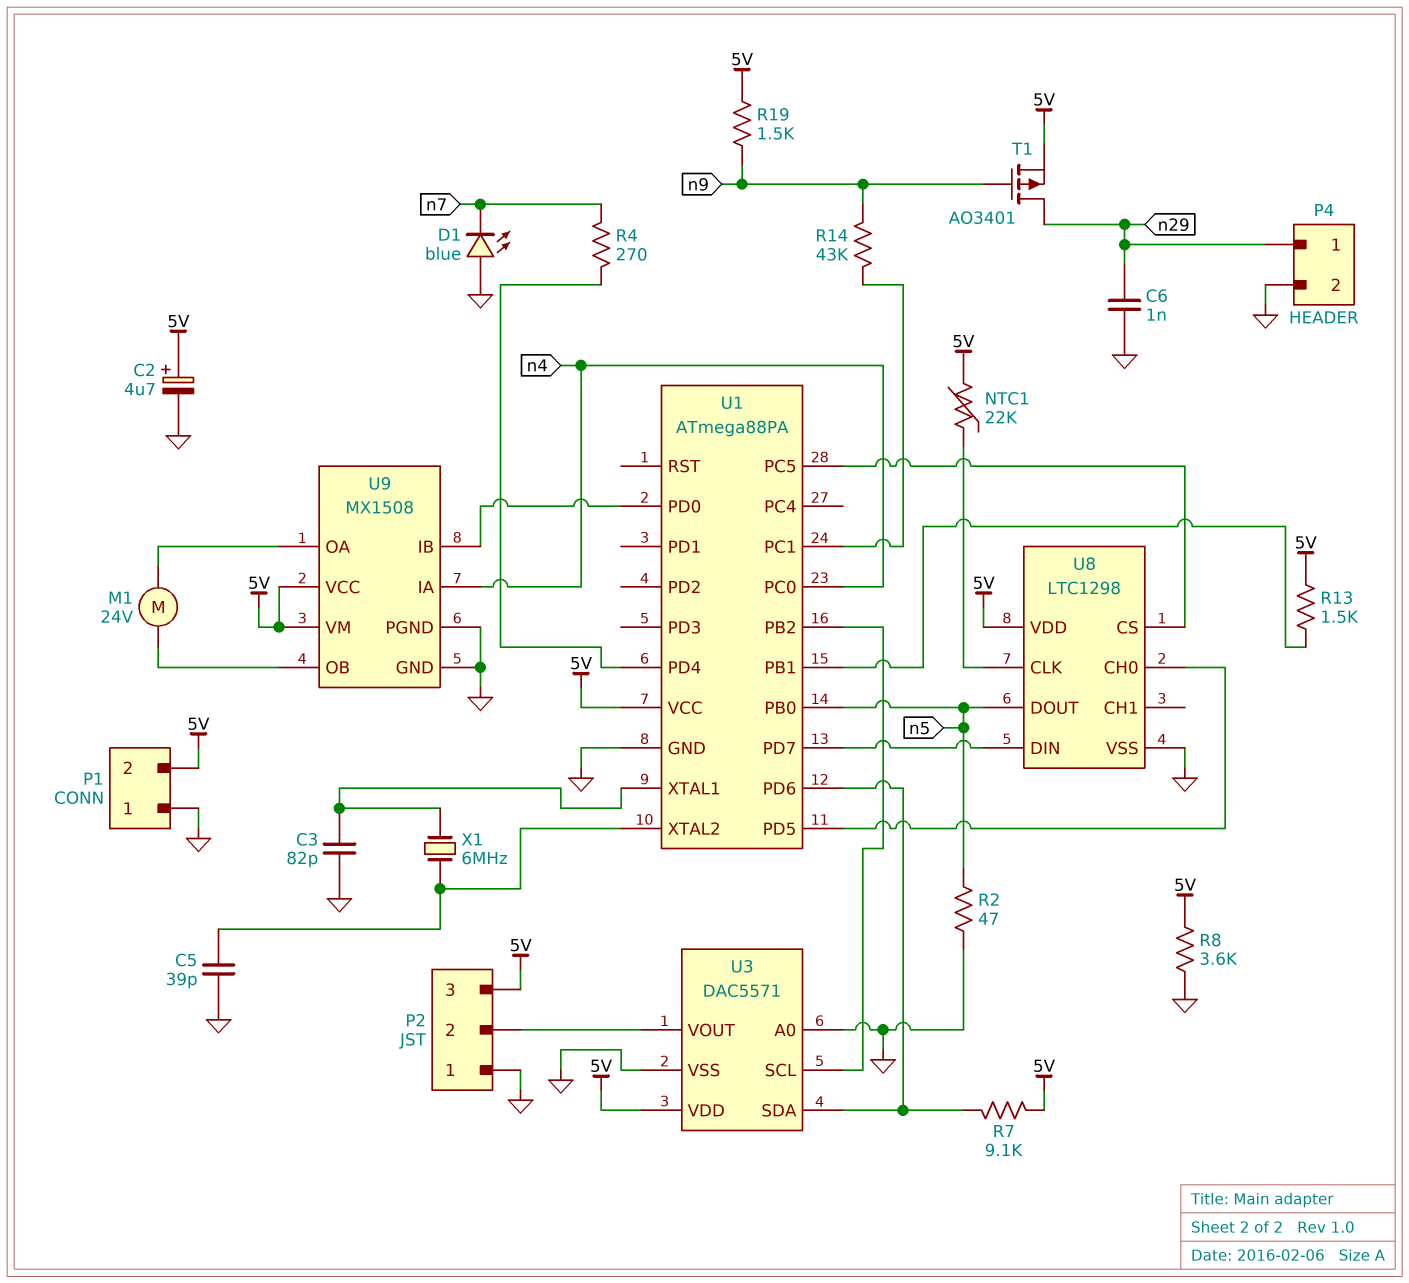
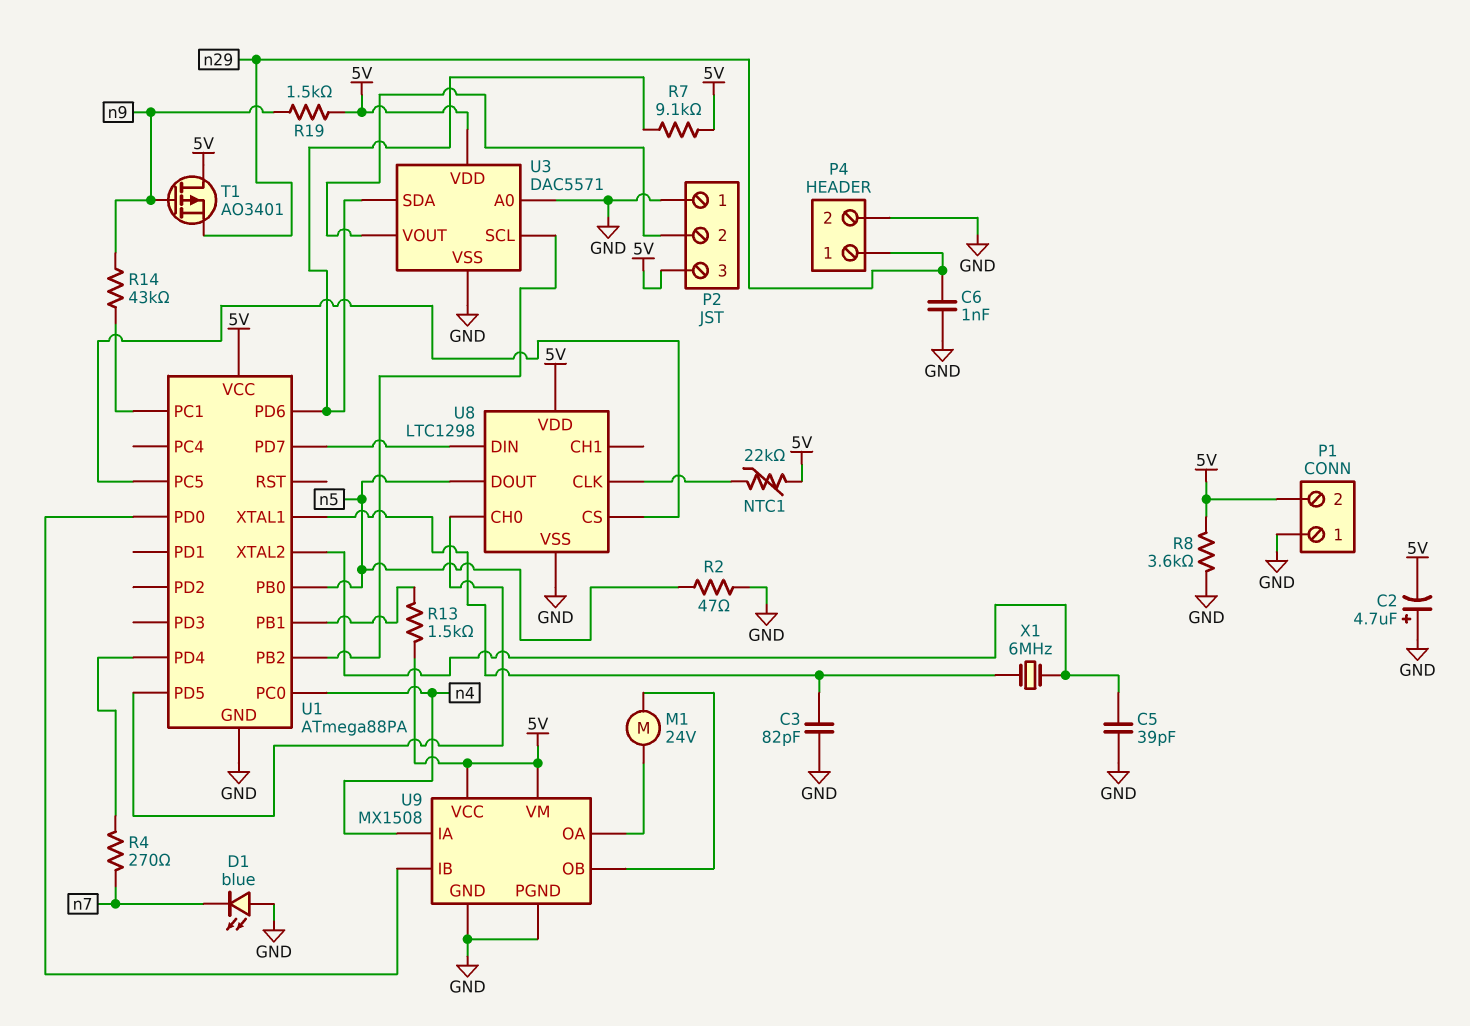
C2: 4.7uF (plus 5V, minus GND) -> 4.7uF (plus GND, minus 5V)
T1: PMOS AO3401 (G n9, D n29, S 5V) -> PMOS AO3401 (G n9, D 5V, S n29)

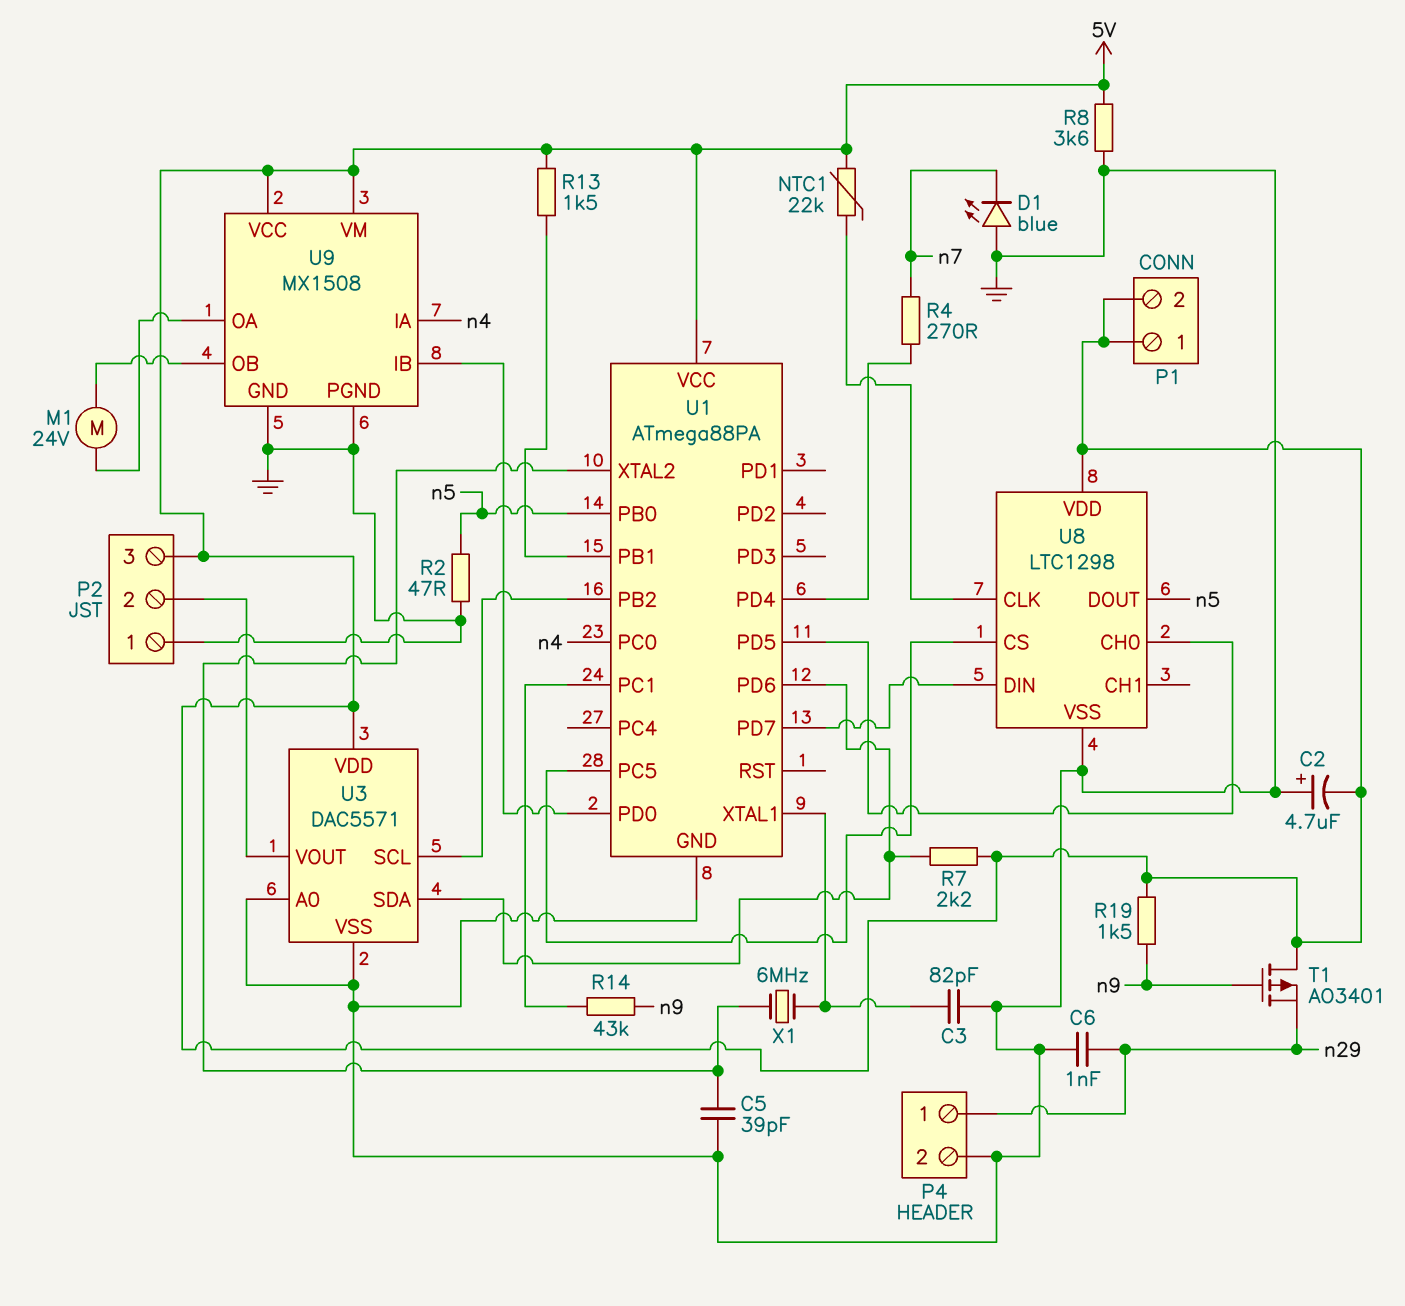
P1 pin 1: GND -> 5V
R7: 9.1k (5V, U1/PD6) -> 2.2k (5V, U1/PD6)

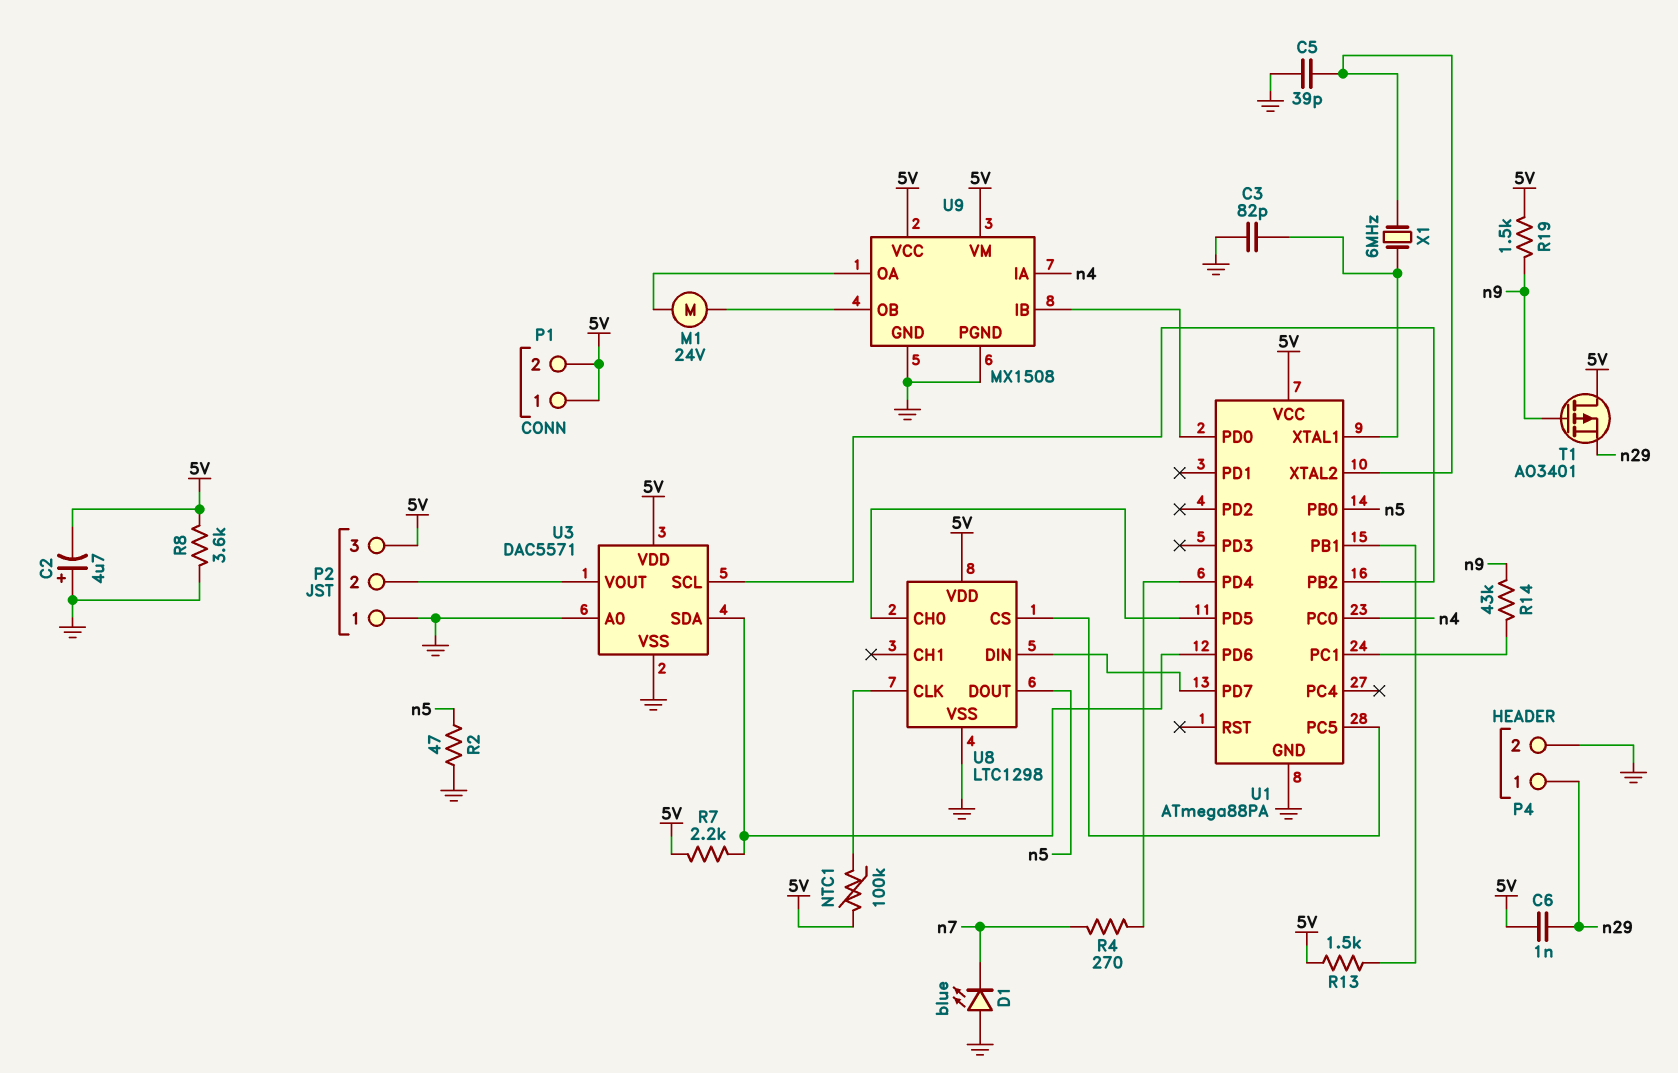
C6: 1nF (GND, n29) -> 1nF (5V, n29)
NTC1: 22k (5V, U8/CLK) -> 100k (5V, U8/CLK)

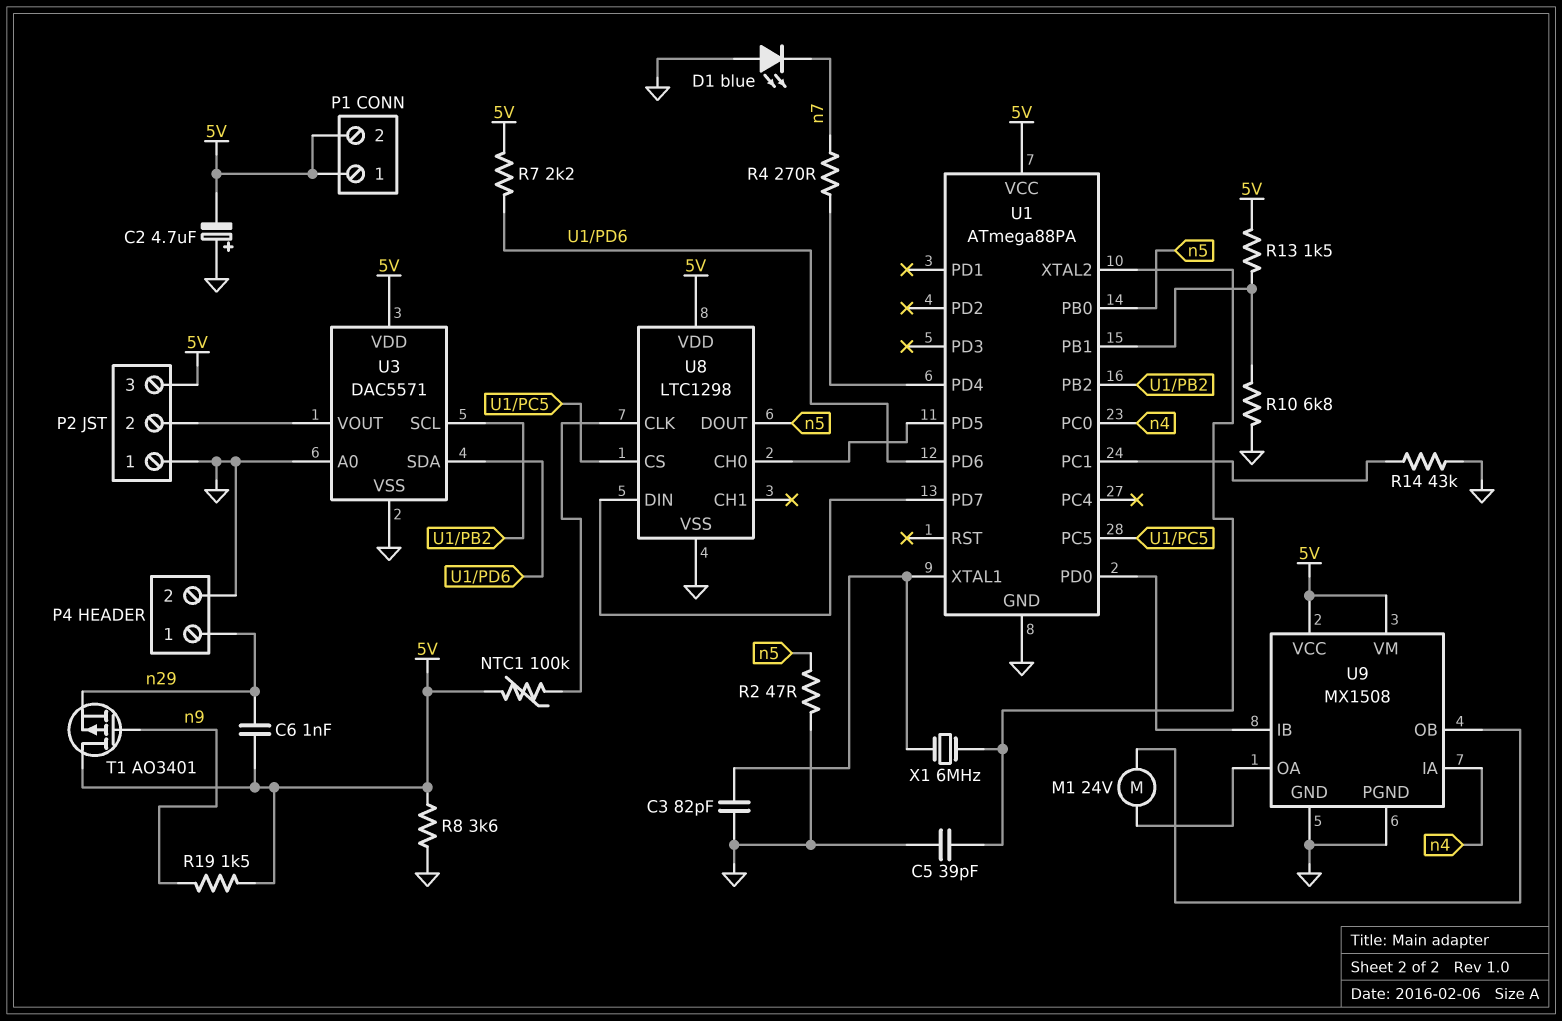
R10: none -> 6.8k (GND, U1/PB1)
R14: 43k (U1/PC1, n9) -> 43k (GND, U1/PC1)

